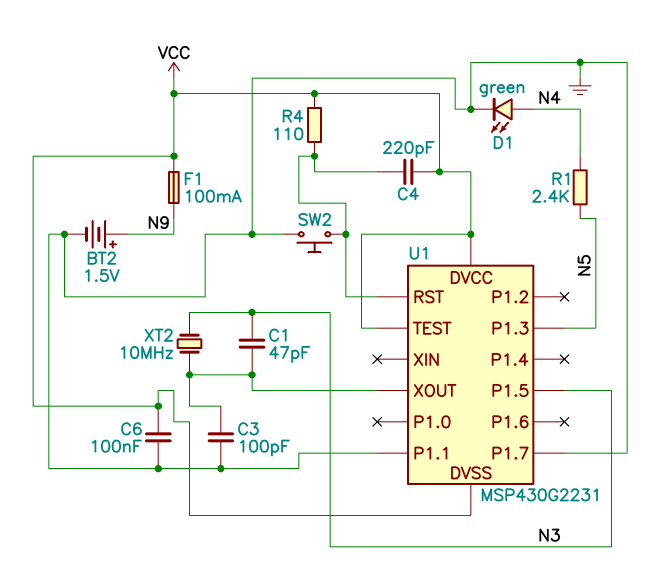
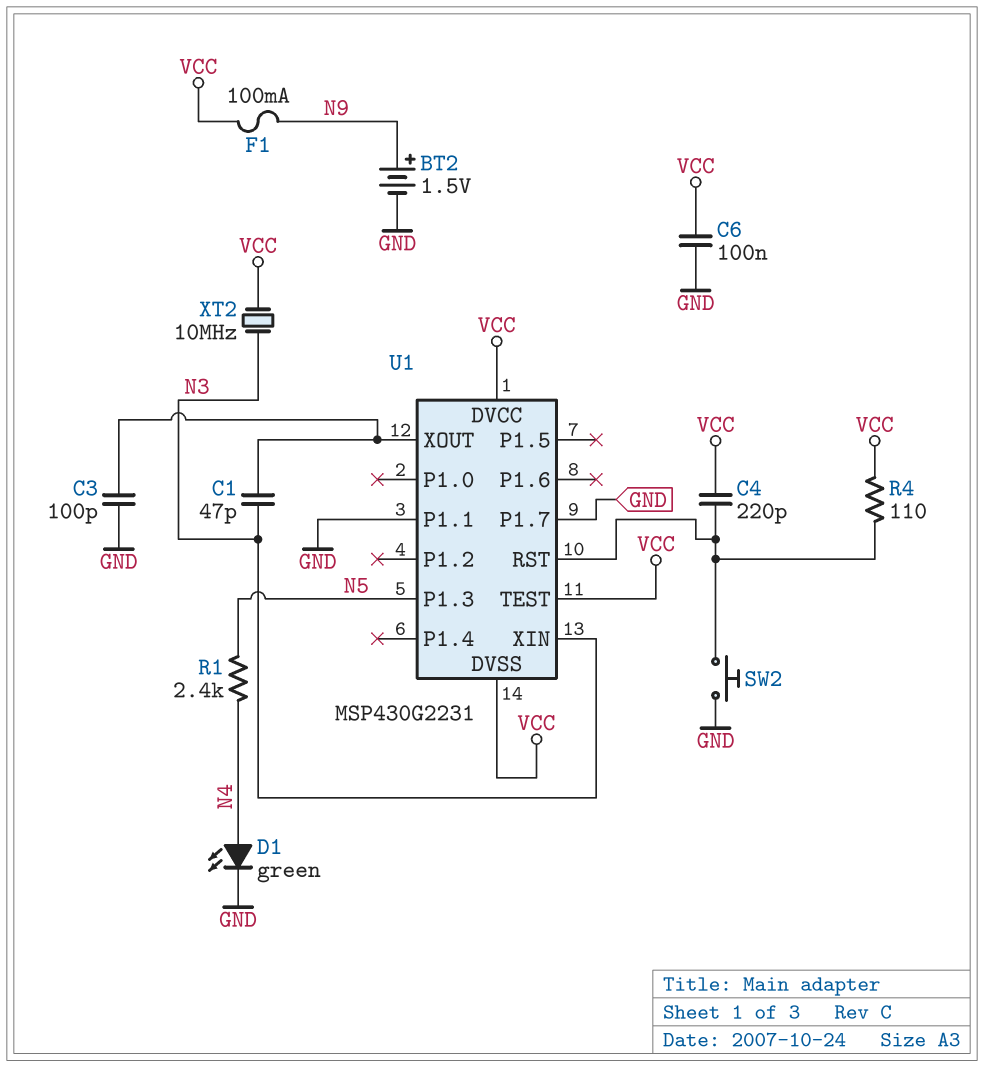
U1 pin P1.5: N3 -> none
U1 pin XIN: none -> N3
XT2: 10MHz (N3, U1/XOUT) -> 10MHz (N3, VCC)

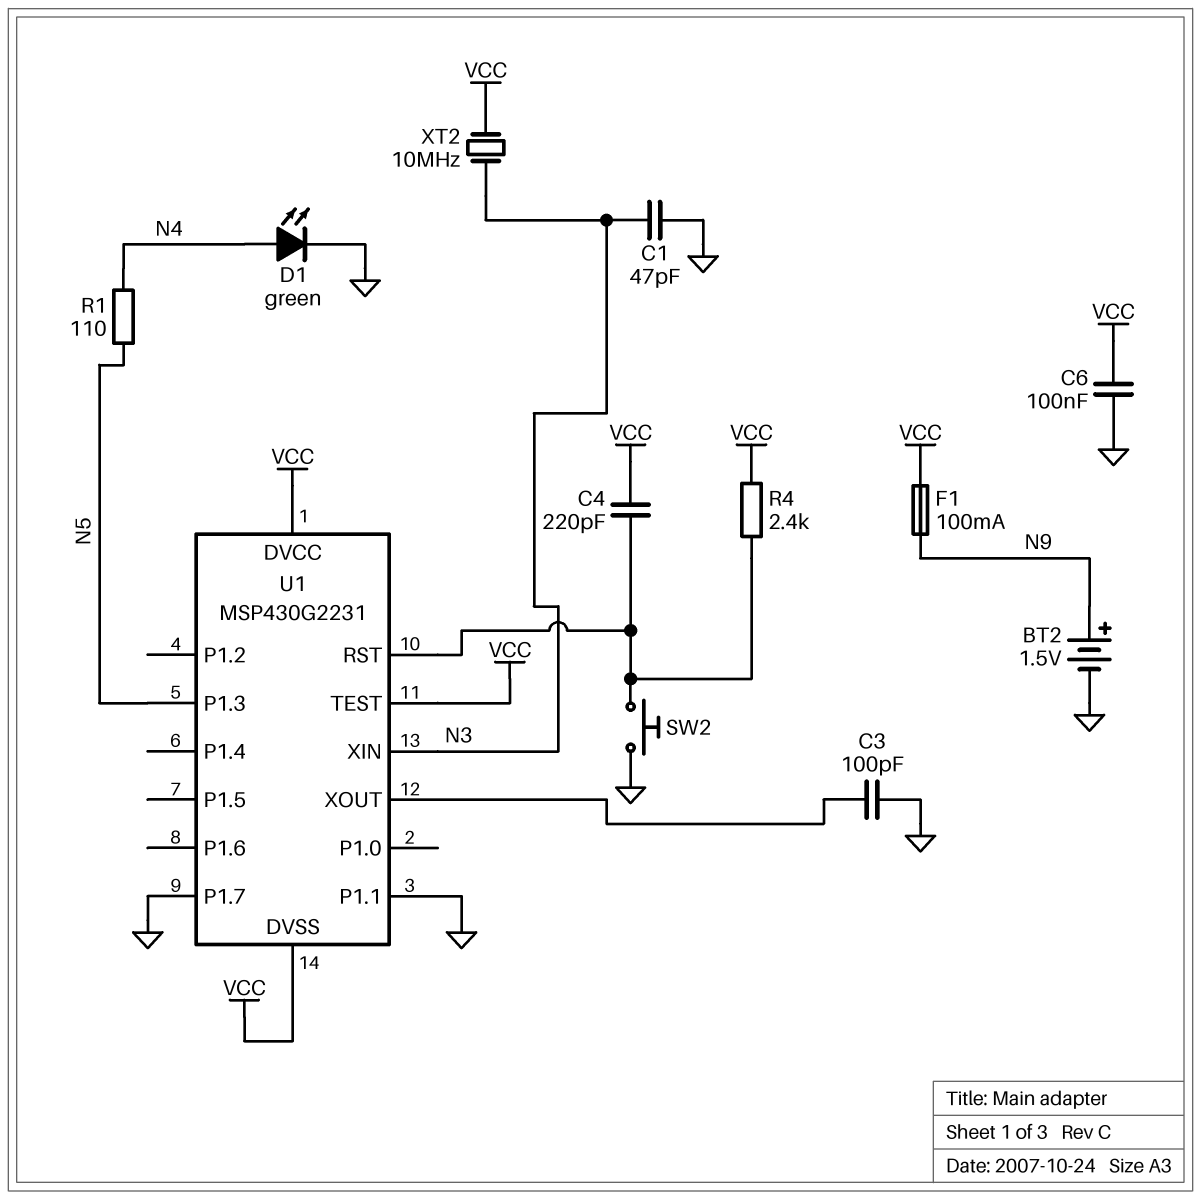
C1: 47pF (N3, U1/XOUT) -> 47pF (GND, N3)
R1: 2.4k (N4, N5) -> 110 (N4, N5)
R4: 110 (U1/RST, VCC) -> 2.4k (U1/RST, VCC)

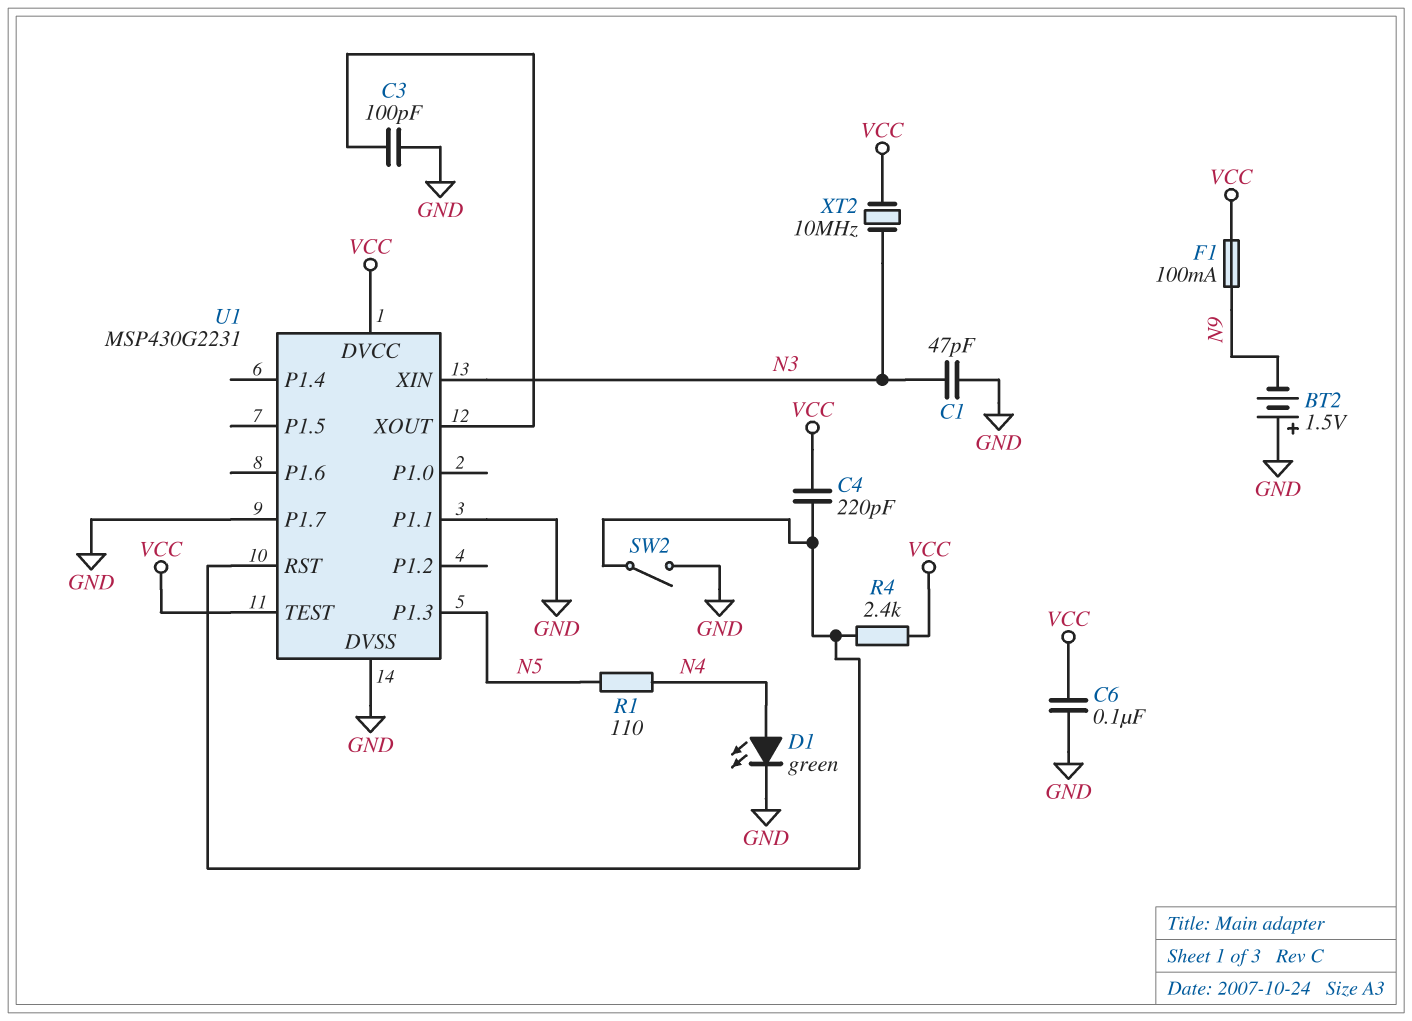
BT2: 1.5V (plus N9, minus GND) -> 1.5V (plus GND, minus N9)
SW2: button (GND, U1/RST) -> switch (GND, U1/RST)
U1 pin DVSS: VCC -> GND

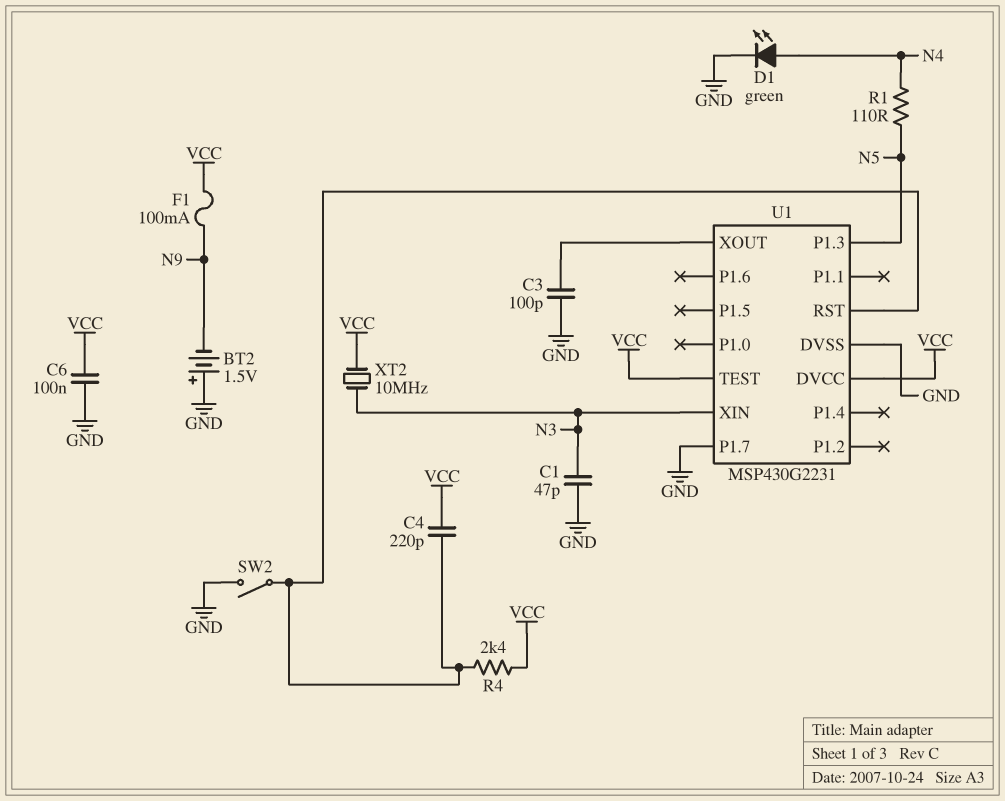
U1 pin P1.1: GND -> none

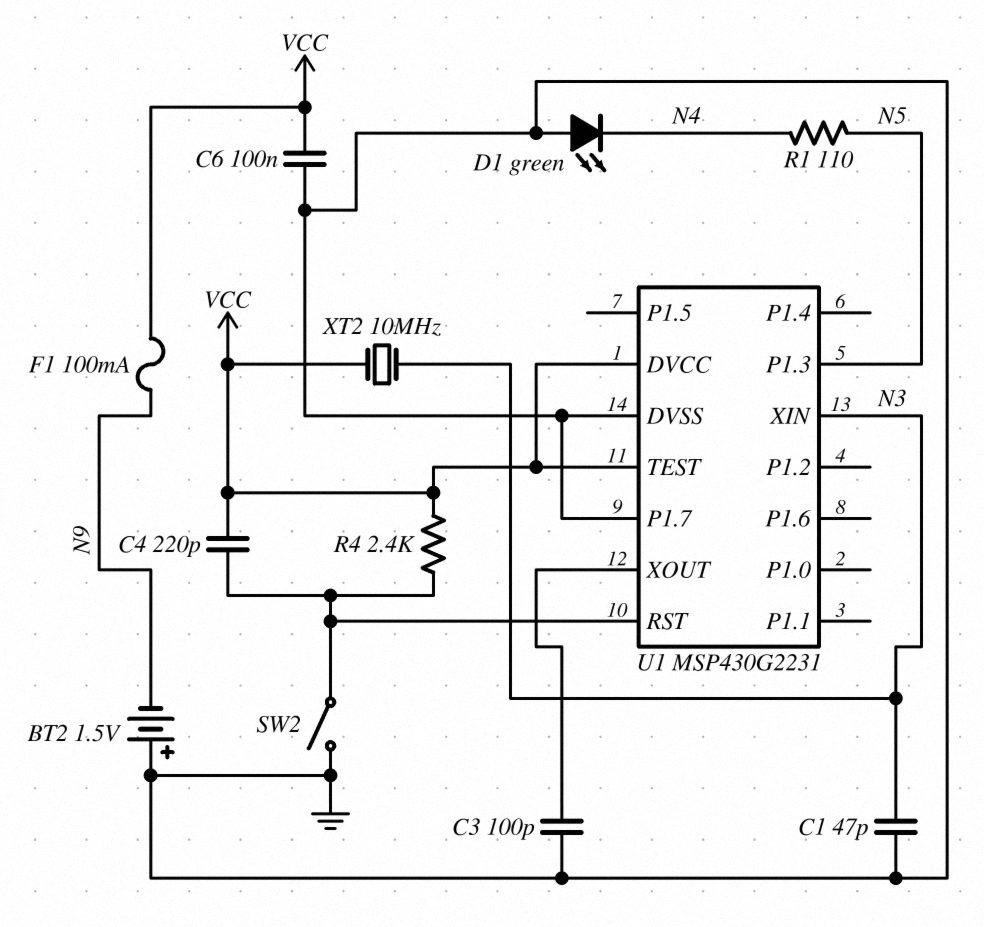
D1: LED green (A N4, K GND) -> LED green (A GND, K N4)

